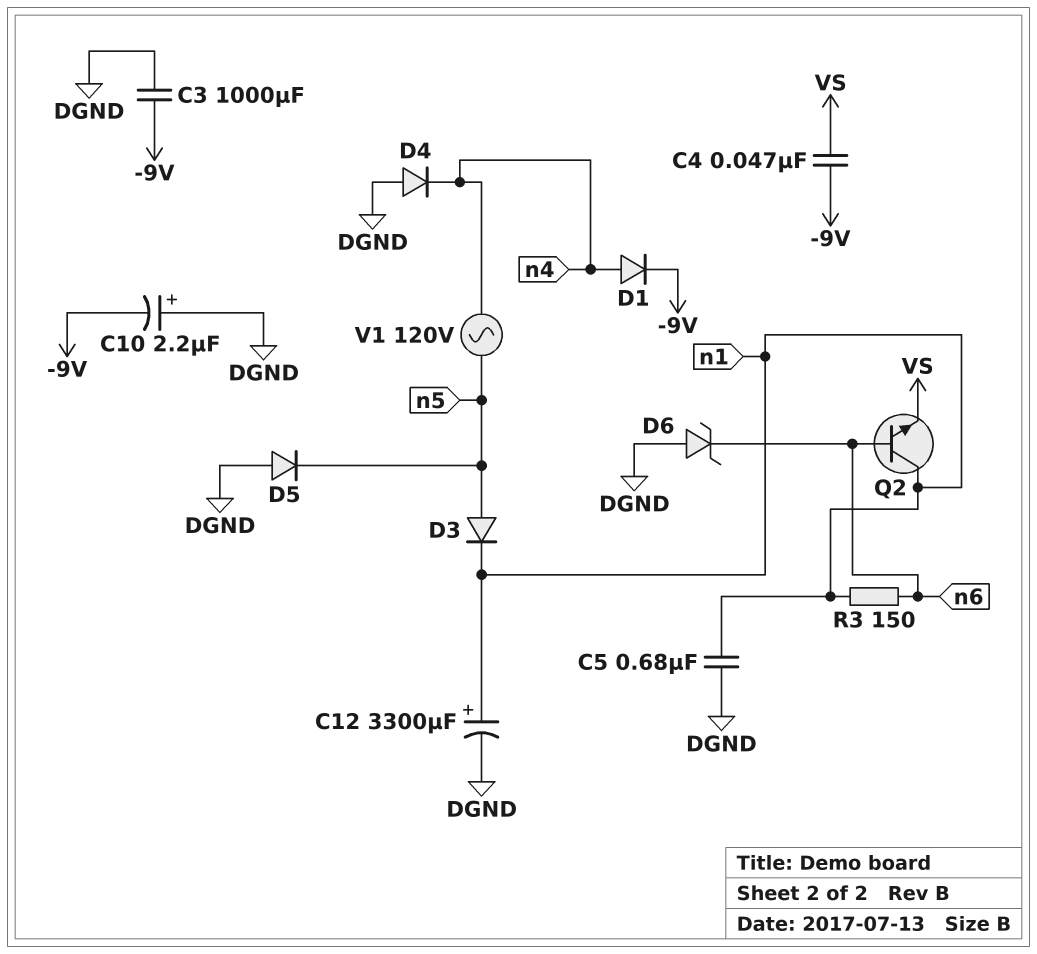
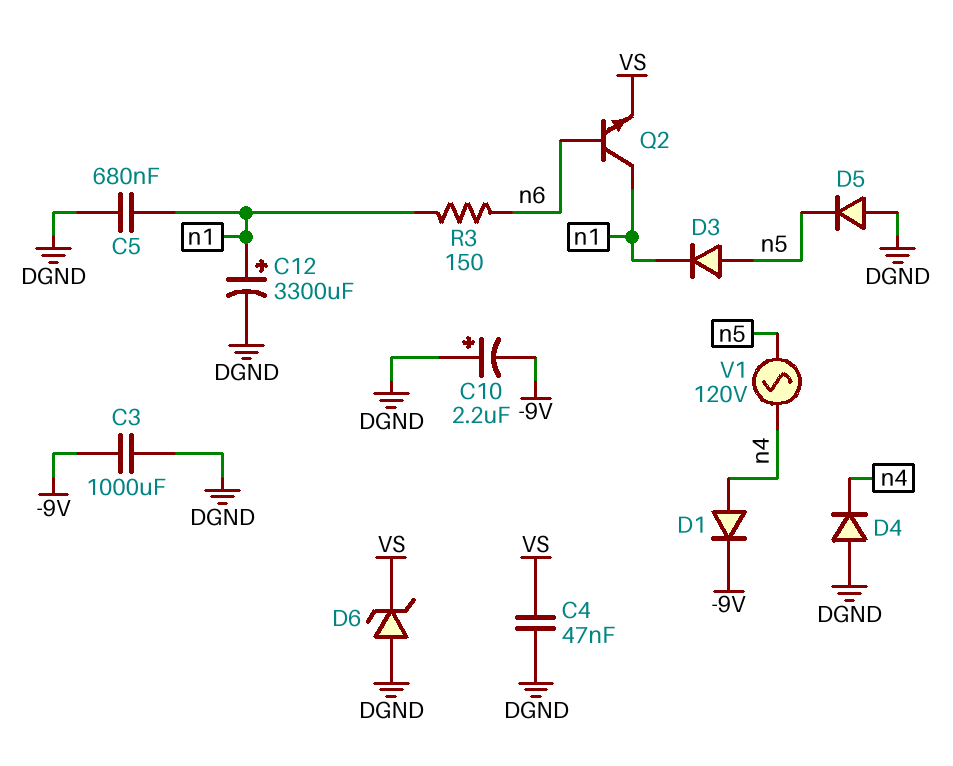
C4: 47nF (-9V, VS) -> 47nF (DGND, VS)
D6: zener (A DGND, K n6) -> zener (A DGND, K VS)

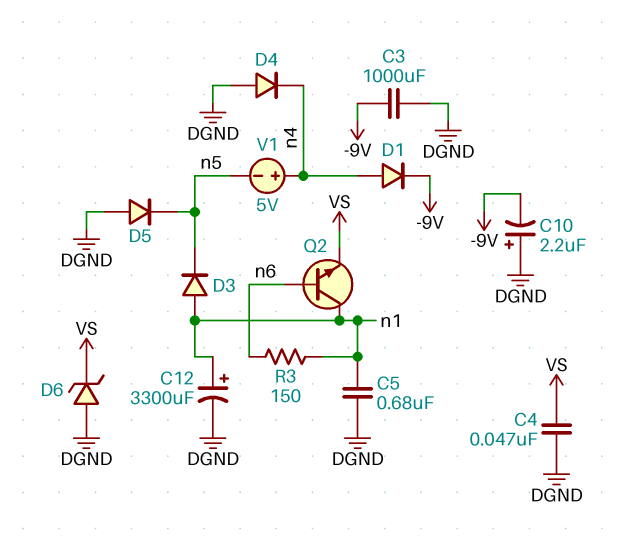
D3: diode (A n5, K n1) -> diode (A n1, K n5)
V1: AC 120V (n4, n5) -> 5V (plus n4, minus n5)

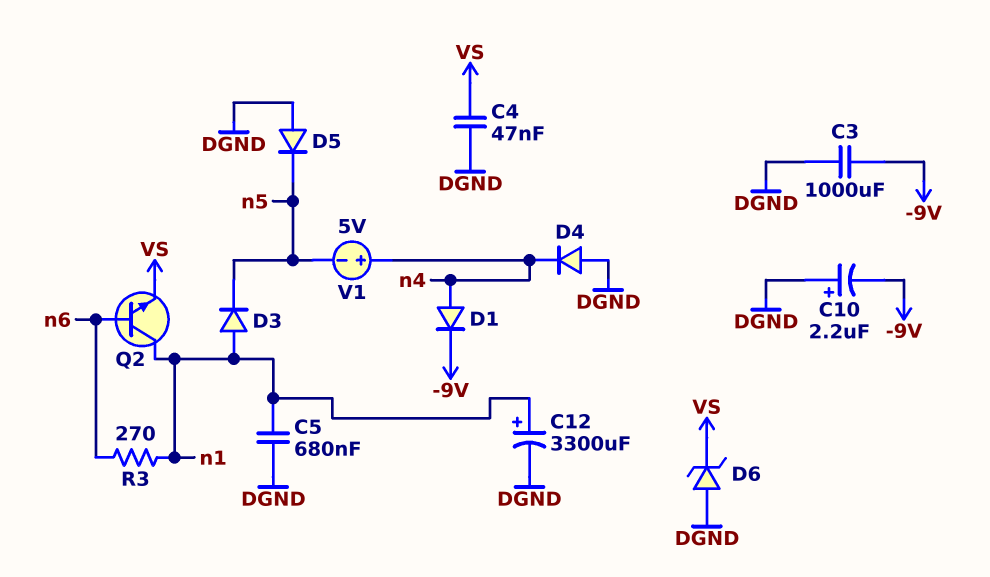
R3: 150 (n1, n6) -> 270 (n1, n6)

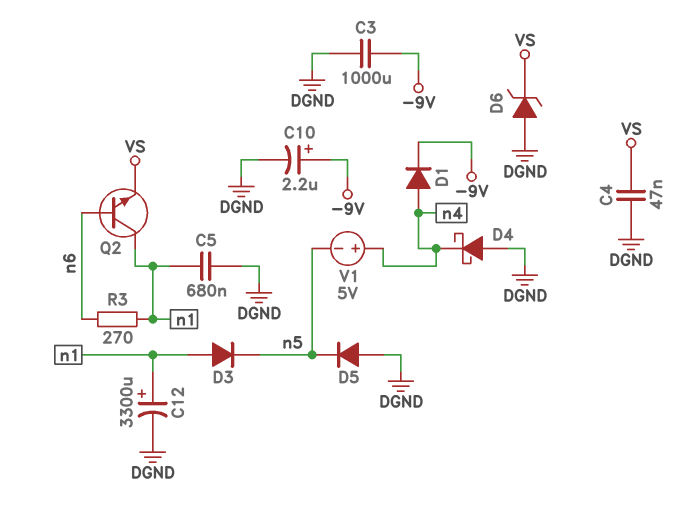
C10: 2.2uF (plus DGND, minus -9V) -> 2.2uF (plus -9V, minus DGND)
D4: diode (A DGND, K n4) -> schottky (A DGND, K n4)

